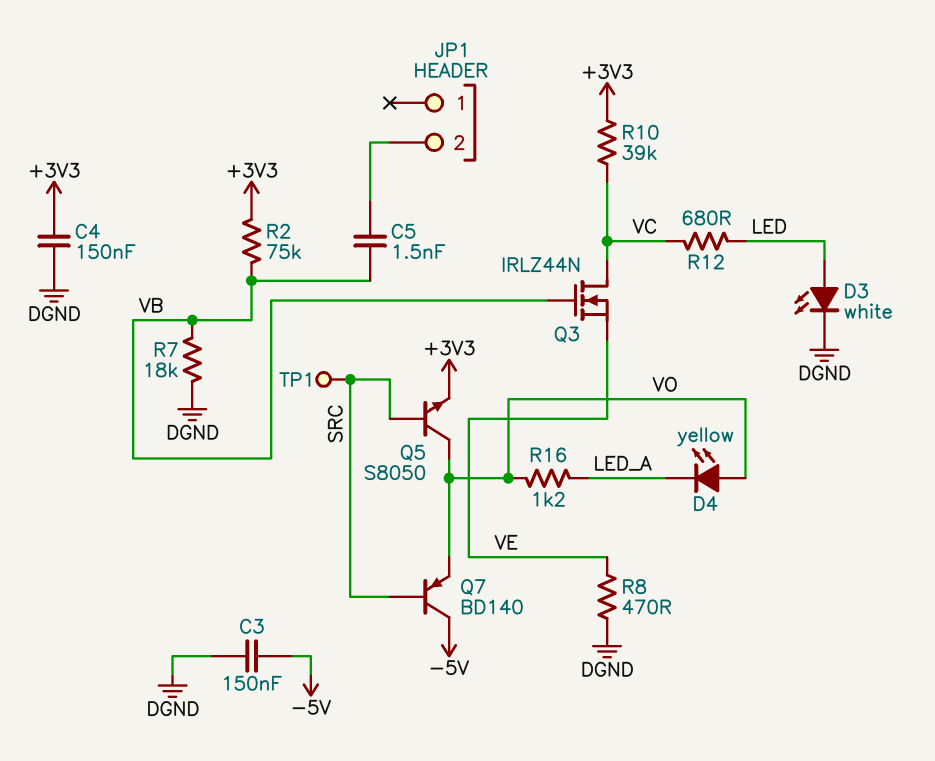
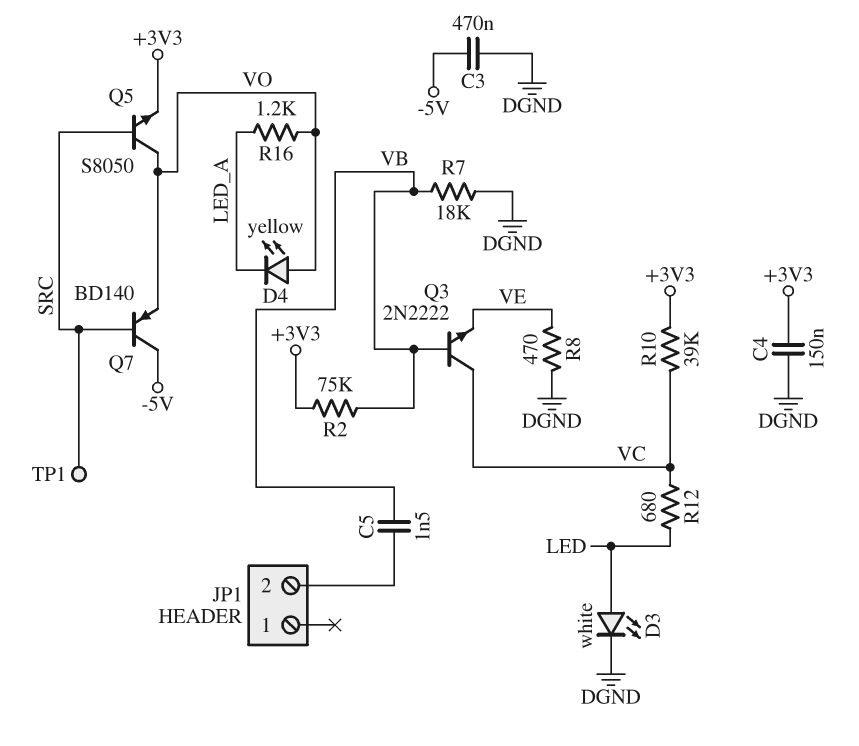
C3: 150nF (-5V, DGND) -> 470nF (-5V, DGND)
Q3: NMOS IRLZ44N (G VB, D VC, S VE) -> NPN 2N2222 (B VB, C VC, E VE)

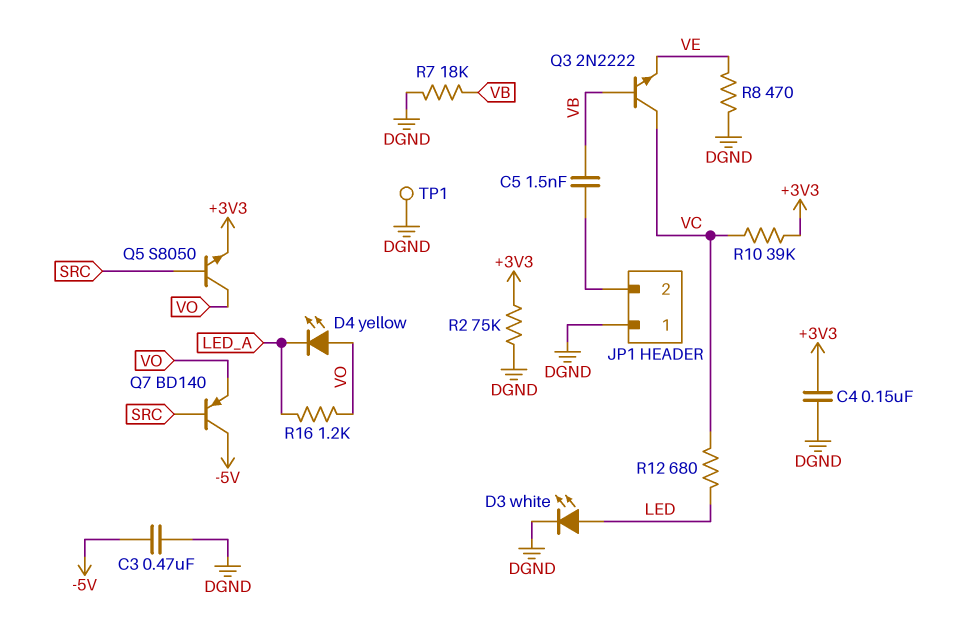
JP1 pin 1: none -> DGND
R2: 75k (+3V3, VB) -> 75k (+3V3, DGND)
TP1: test point (SRC) -> test point (DGND)

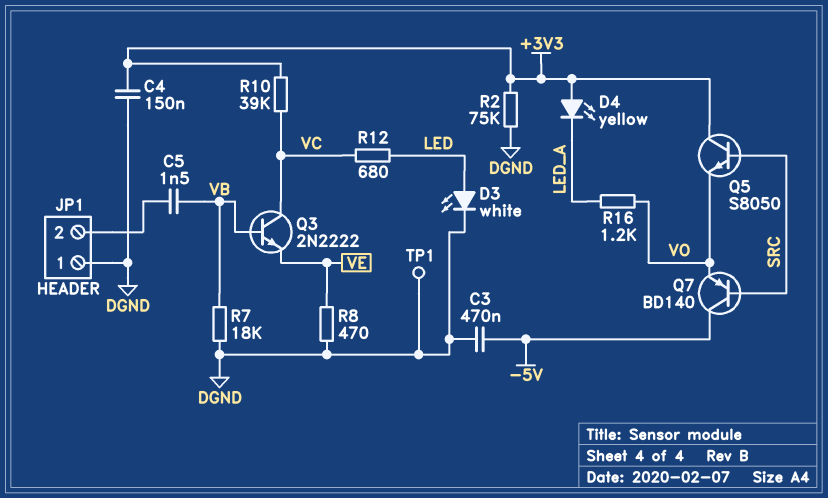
D4: LED yellow (A VO, K LED_A) -> LED yellow (A +3V3, K LED_A)
Q5: NPN S8050 (B SRC, C VO, E +3V3) -> NPN S8050 (B SRC, C +3V3, E VO)

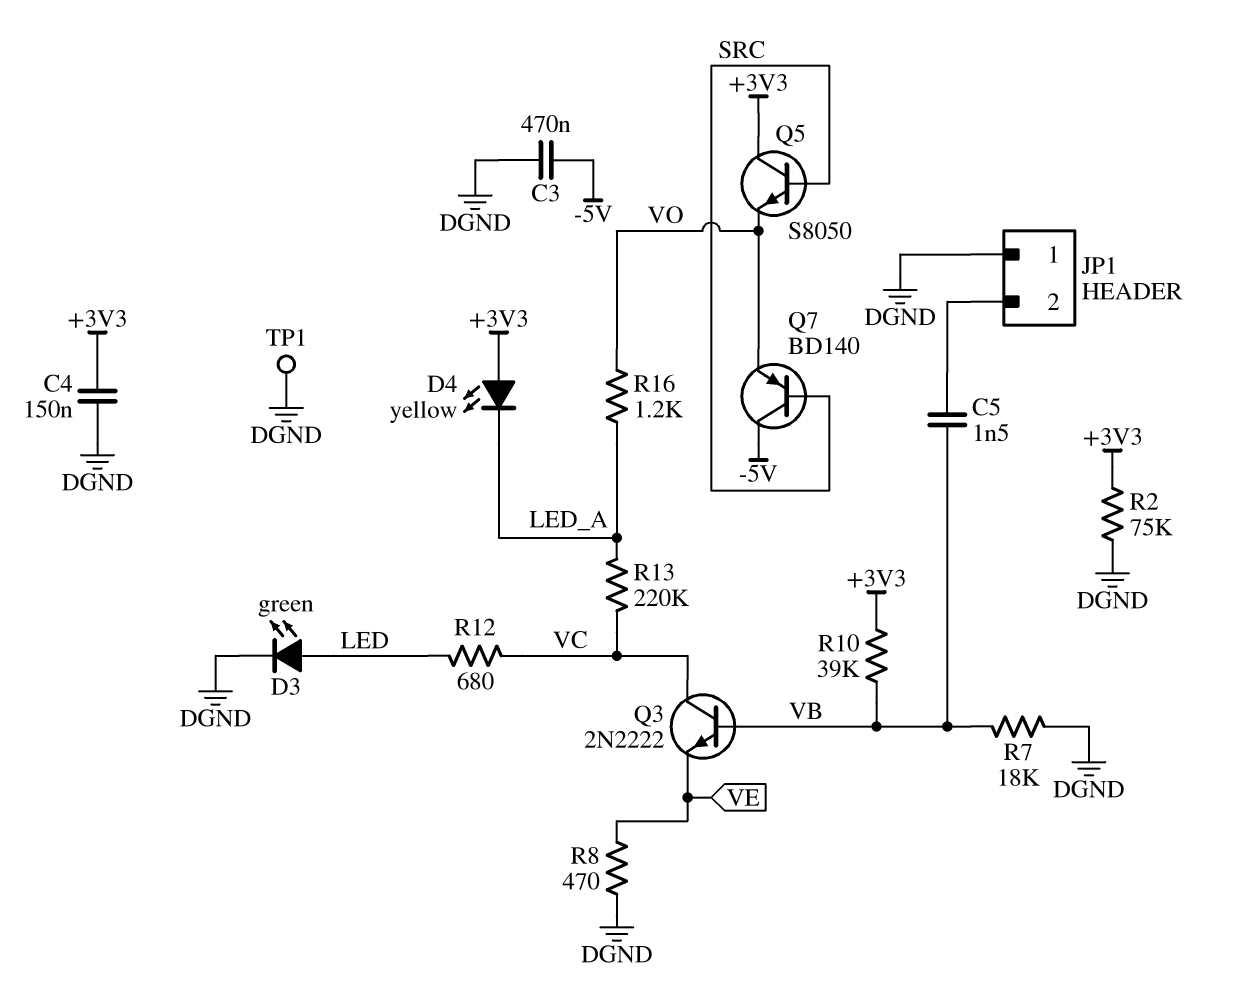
D3: LED white (A LED, K DGND) -> LED green (A LED, K DGND)
R10: 39k (+3V3, VC) -> 39k (+3V3, VB)
R13: none -> 220k (LED_A, VC)

